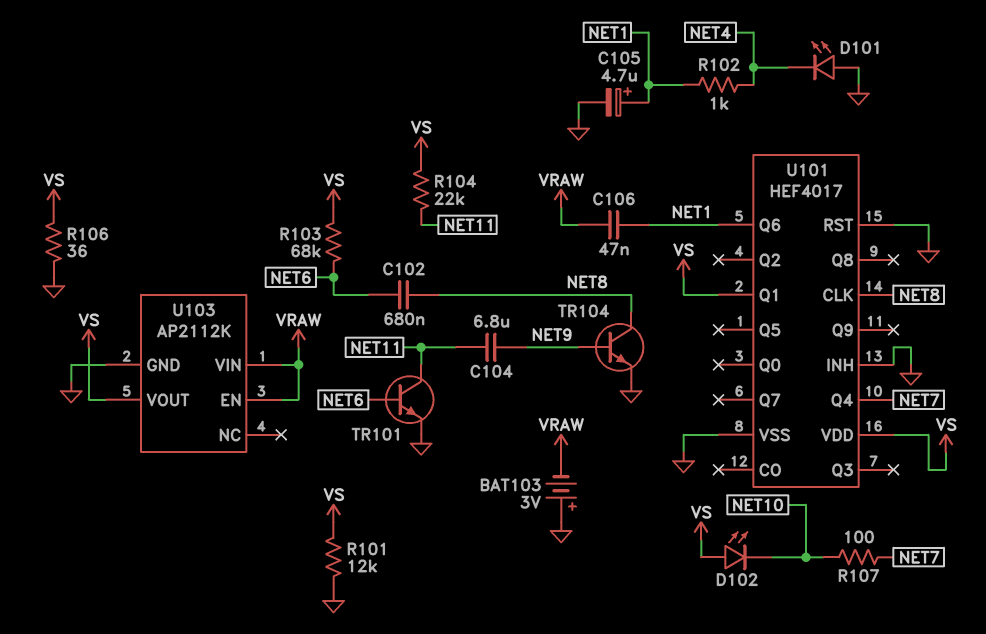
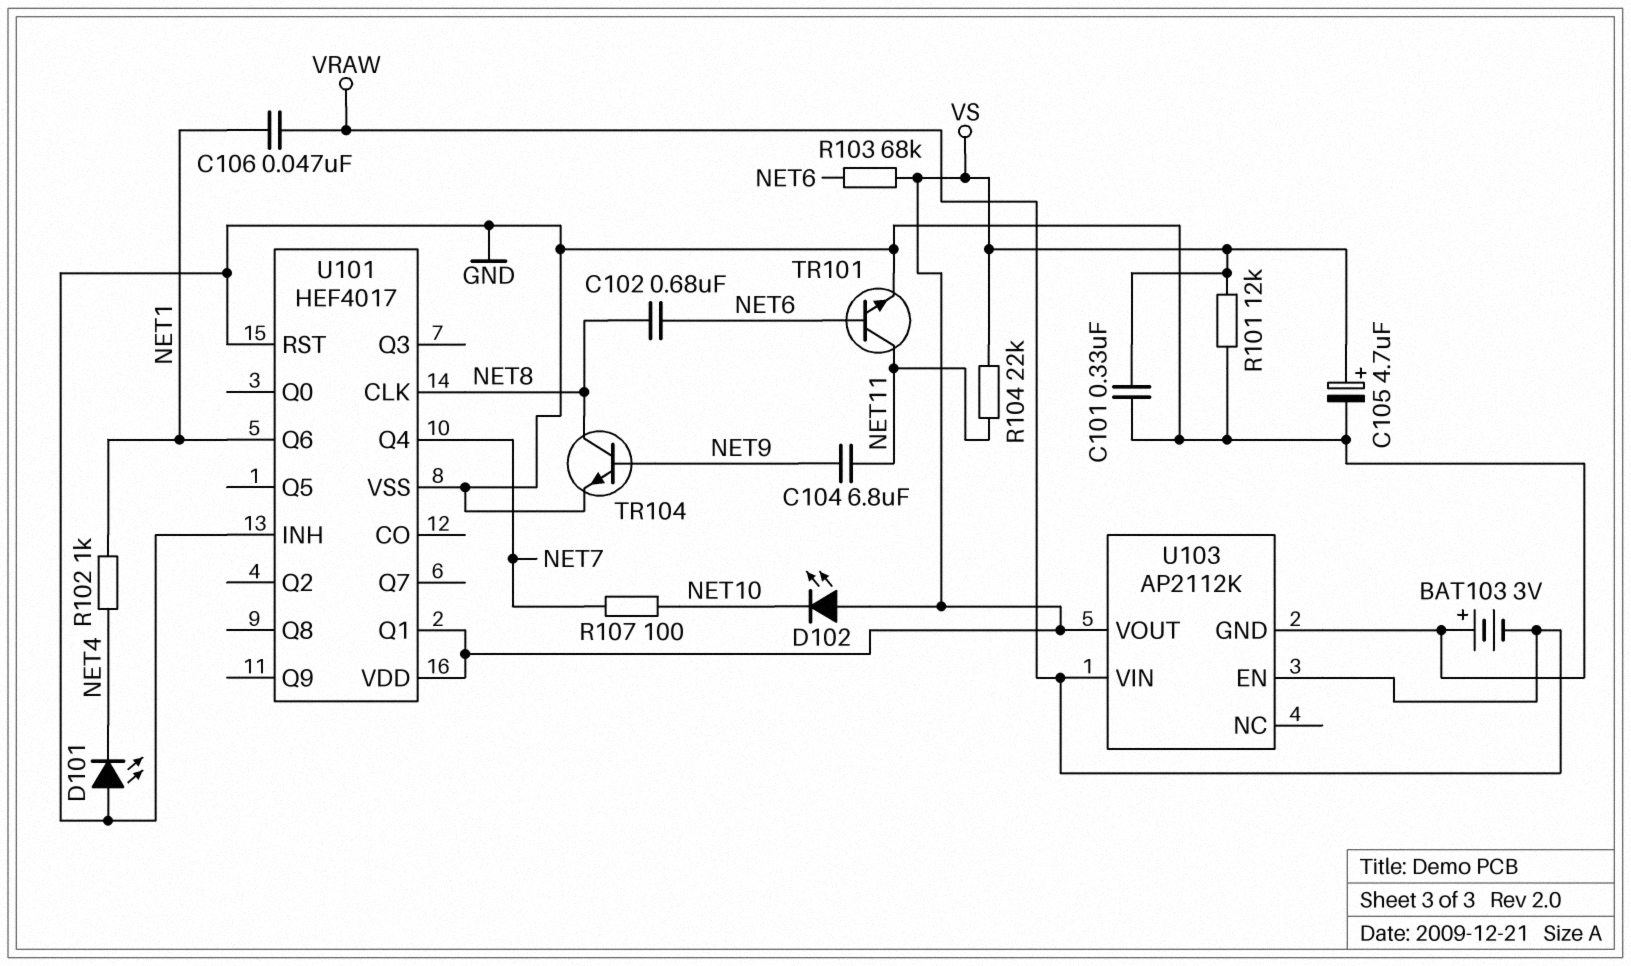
C101: none -> 330nF (GND, VS)
C105: 4.7uF (plus NET1, minus GND) -> 4.7uF (plus VS, minus GND)
R106: 36 (GND, VS) -> none

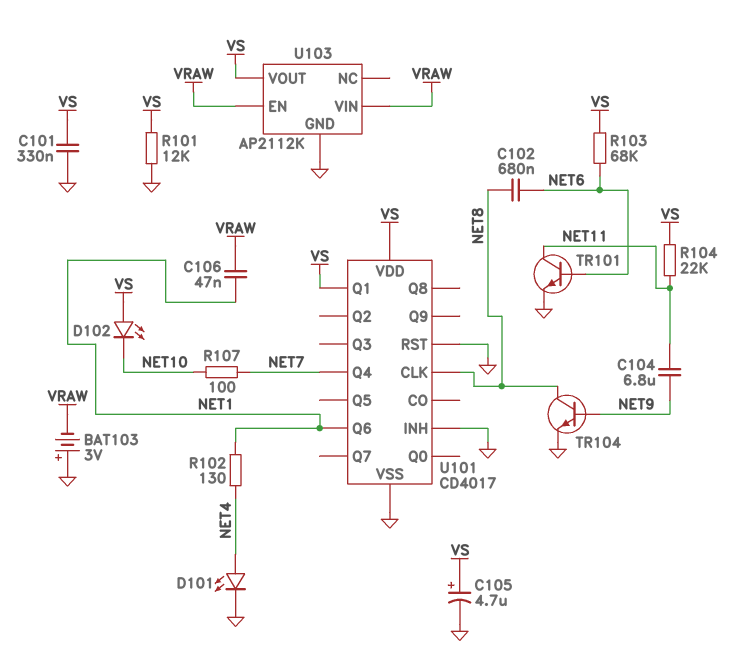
D101: LED (A GND, K NET4) -> LED (A NET4, K GND)
R102: 1k (NET1, NET4) -> 130 (NET1, NET4)
U101: HEF4017 -> CD4017

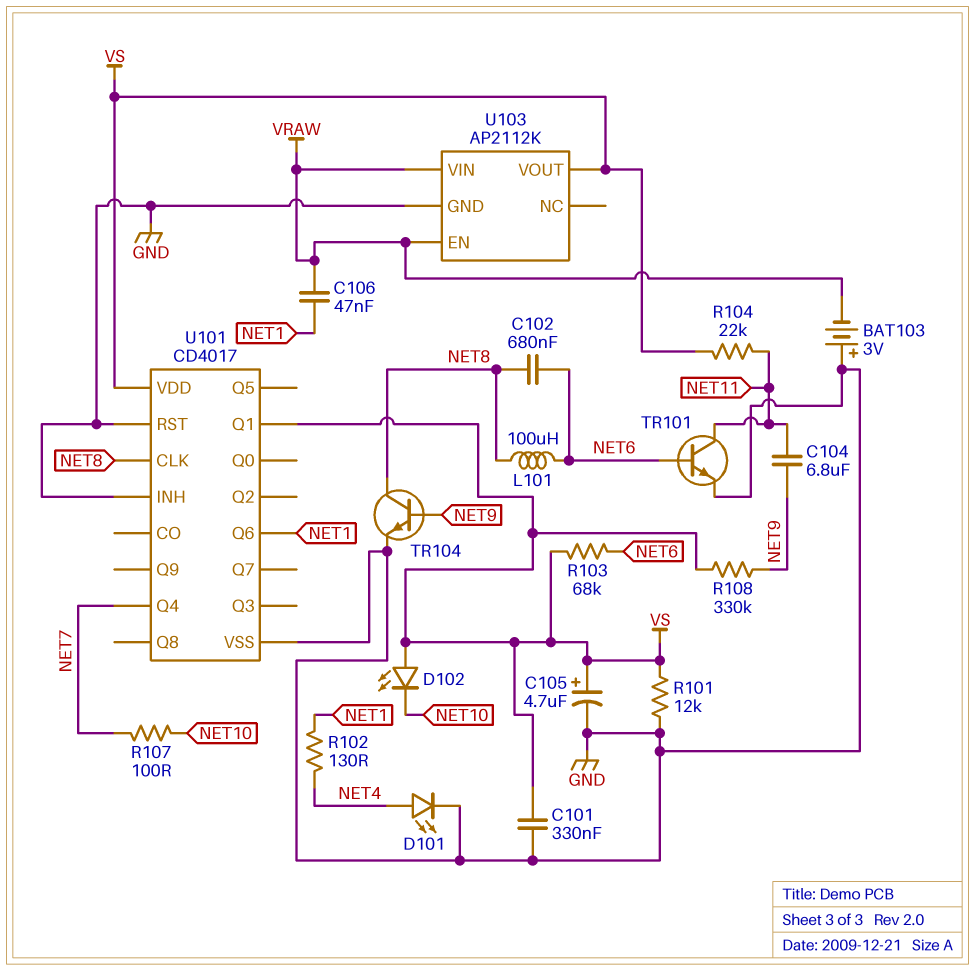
L101: none -> 100uH (NET6, NET8)
R108: none -> 330k (NET9, VS)

